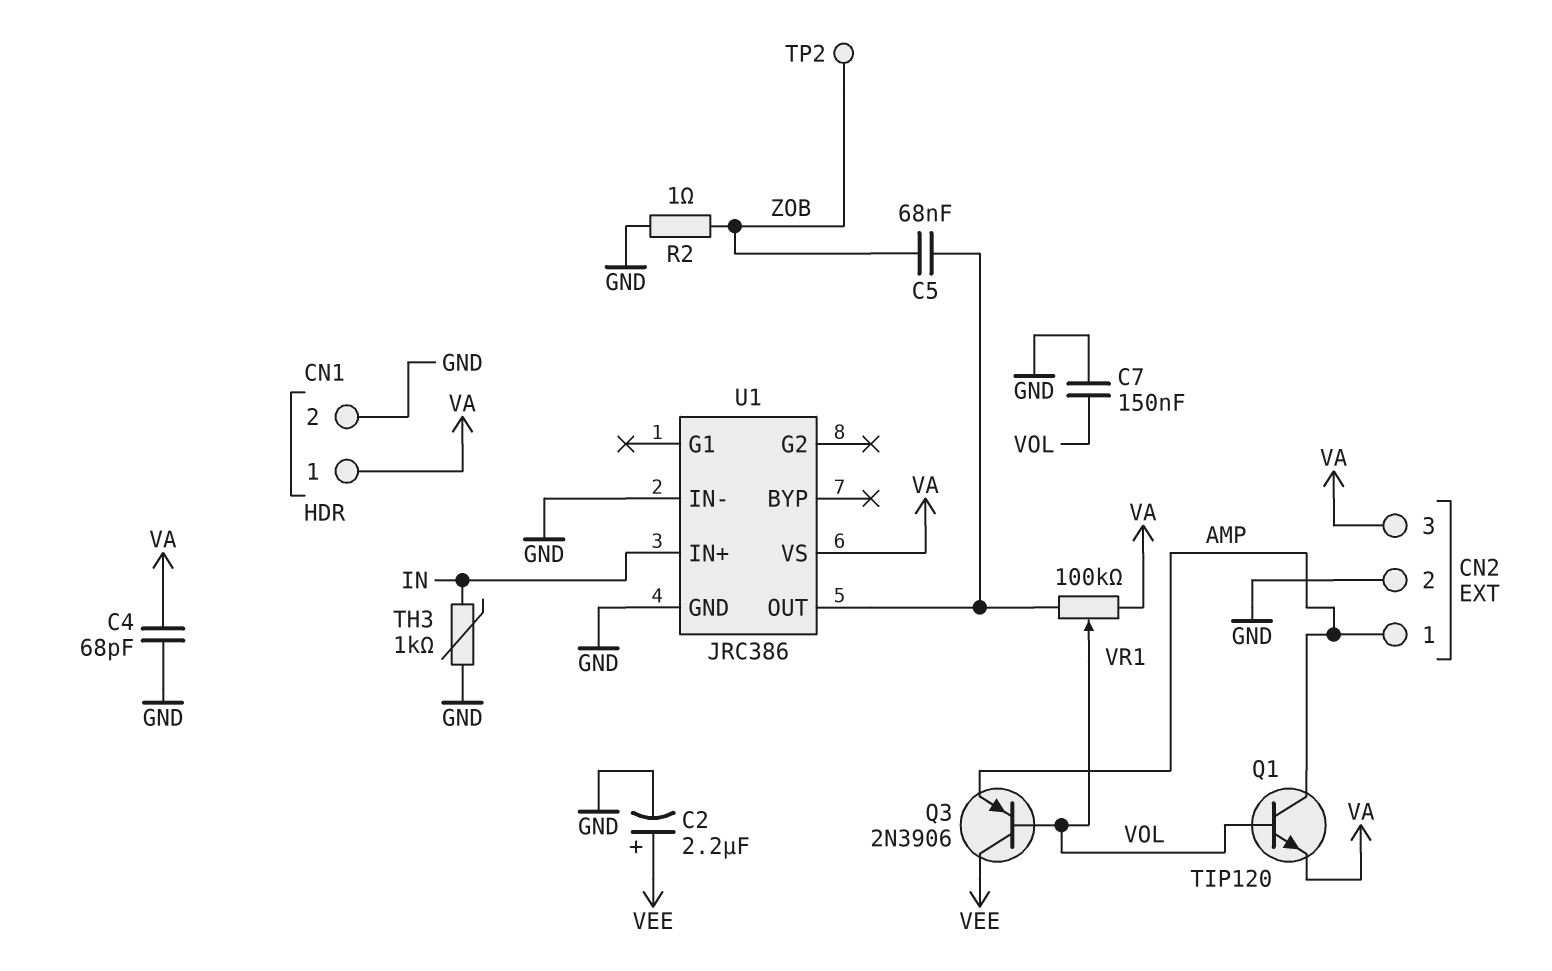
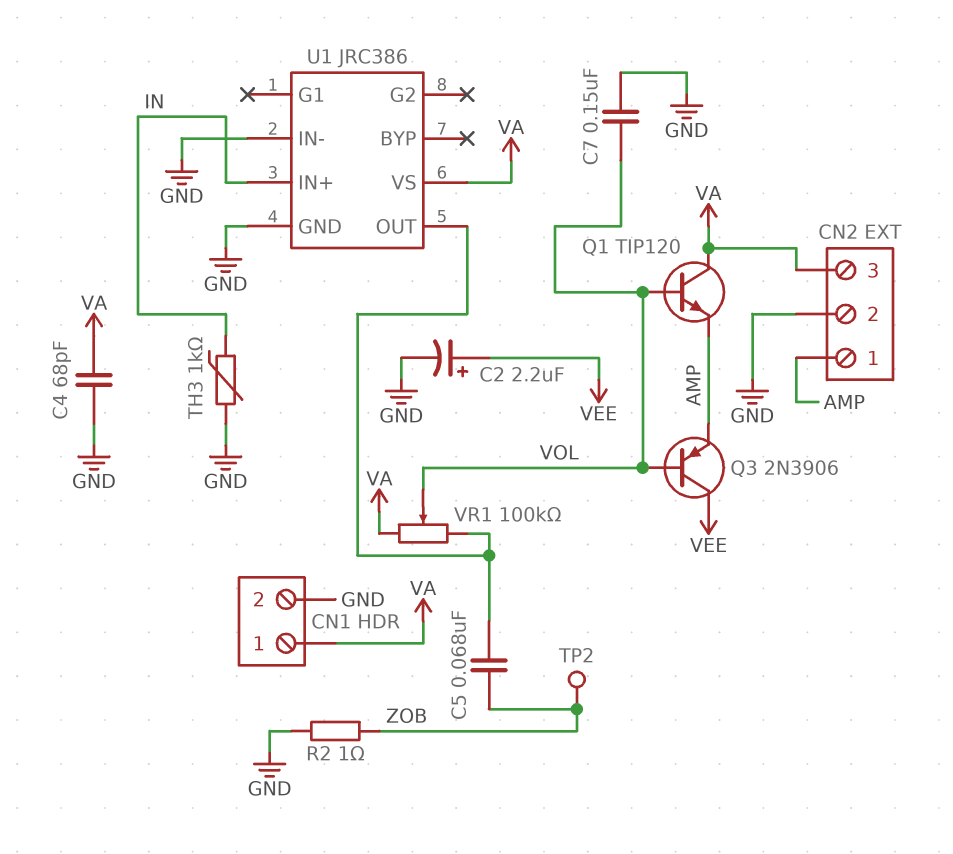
Q1: NPN TIP120 (B VOL, C AMP, E VA) -> NPN TIP120 (B VOL, C VA, E AMP)

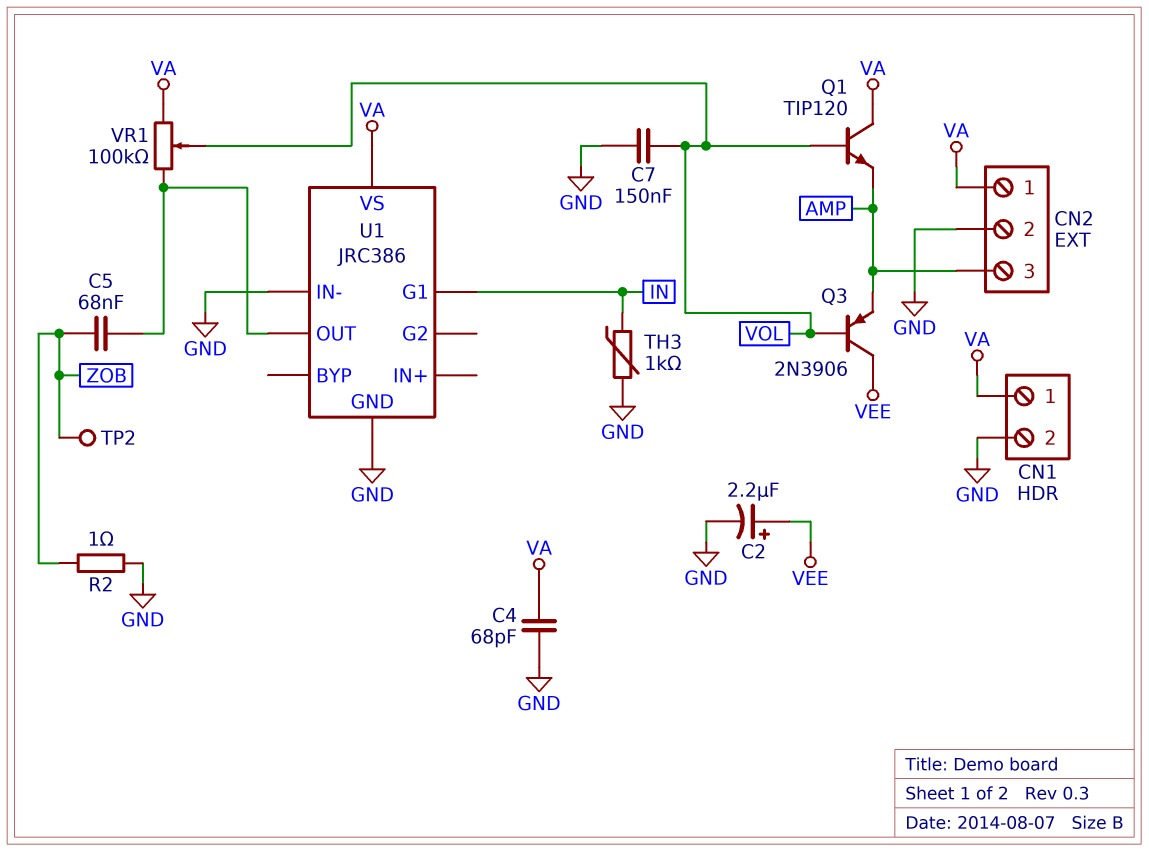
CN2 pin 1: AMP -> VA
CN2 pin 3: VA -> AMP
U1 pin G1: none -> IN
U1 pin IN+: IN -> none

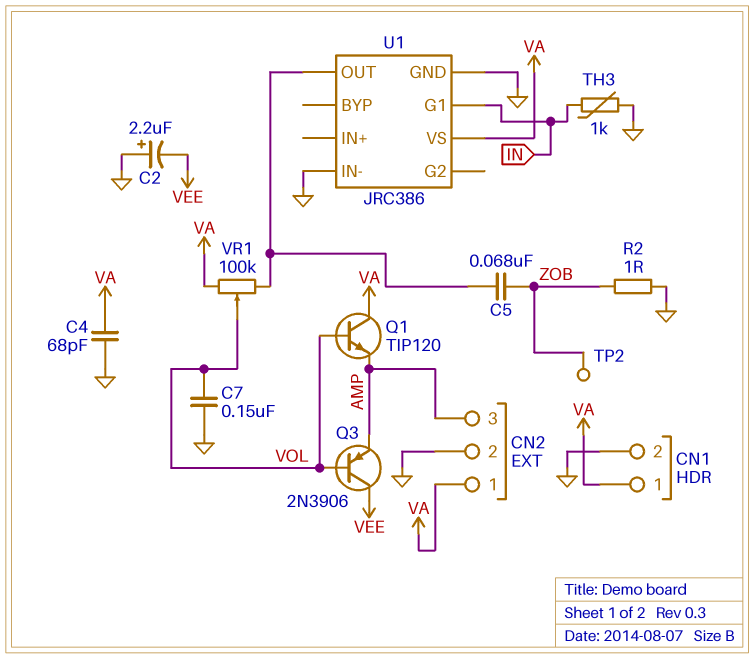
C2: 2.2uF (plus VEE, minus GND) -> 2.2uF (plus GND, minus VEE)

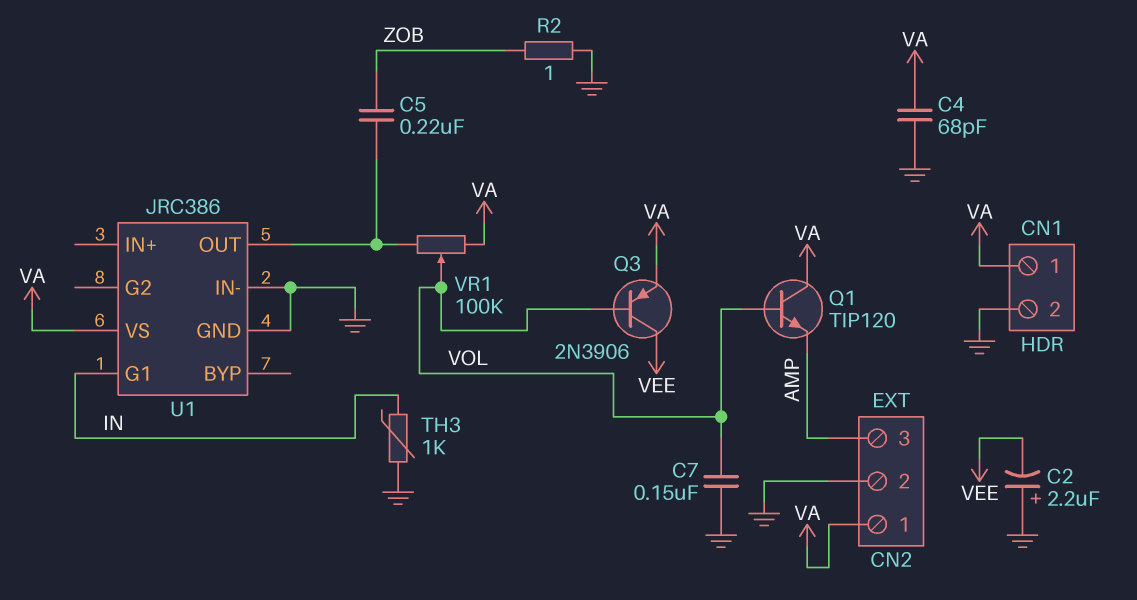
C5: 68nF (U1/OUT, ZOB) -> 220nF (U1/OUT, ZOB)
Q3: PNP 2N3906 (B VOL, C VEE, E AMP) -> PNP 2N3906 (B VOL, C VEE, E VA)
TP2: test point (ZOB) -> none

